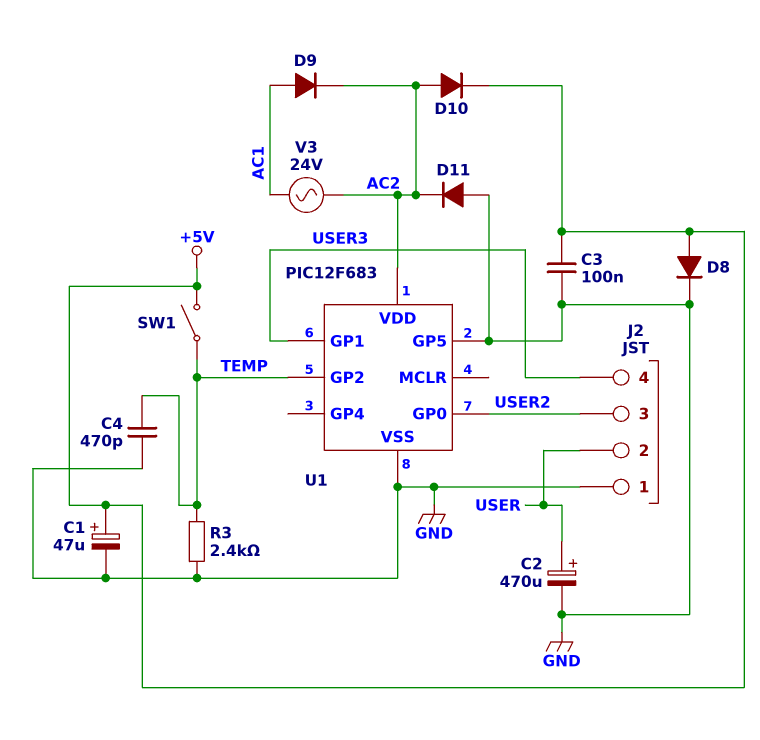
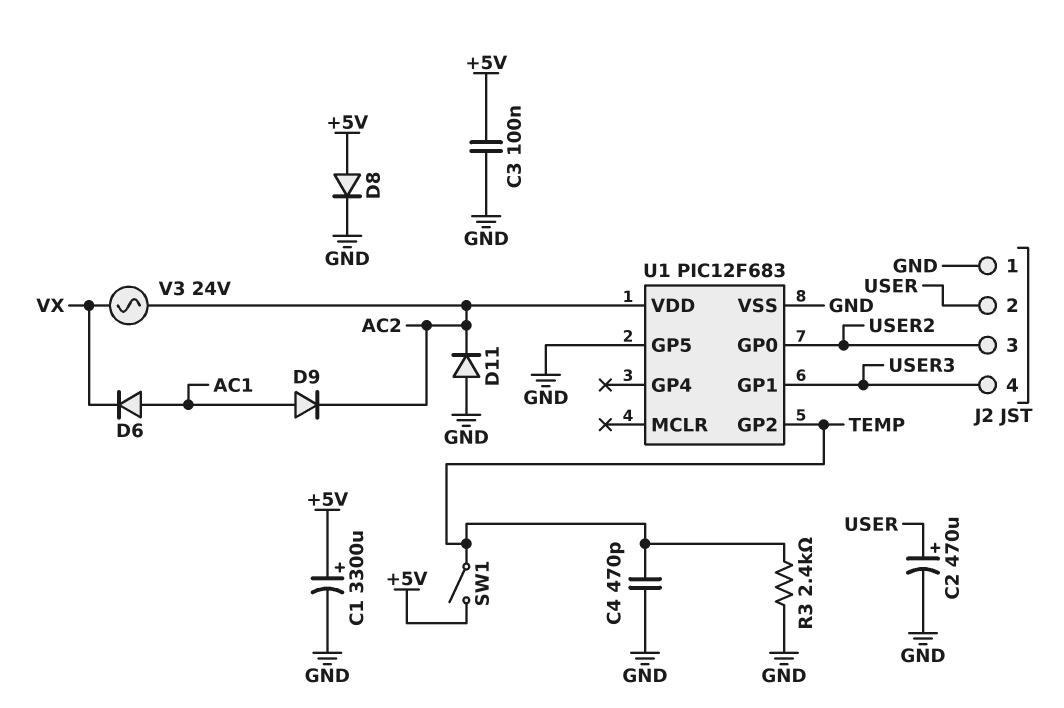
C1: 47uF (plus +5V, minus GND) -> 3300uF (plus +5V, minus GND)
D6: none -> diode (A AC1, K VX)
D10: diode (A AC2, K +5V) -> none
V3: AC 24V (AC1, AC2) -> AC 24V (AC2, VX)

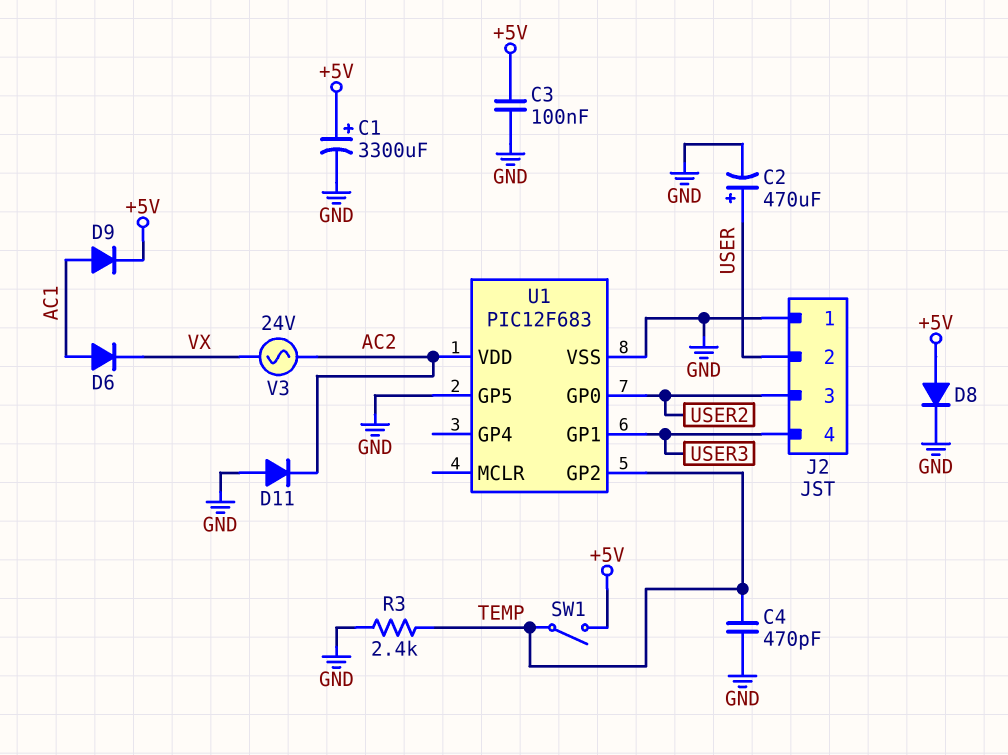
D9: diode (A AC1, K AC2) -> diode (A AC1, K +5V)

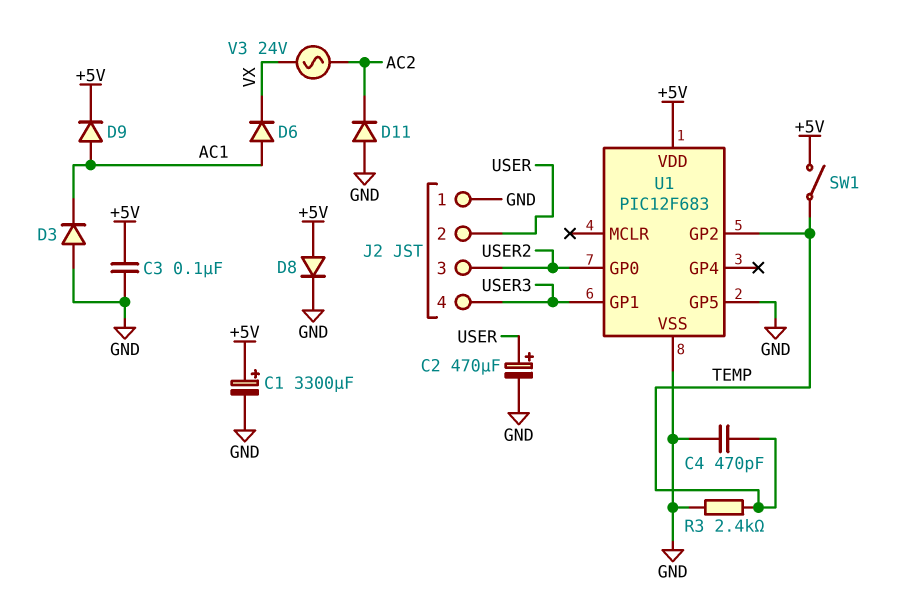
D3: none -> diode (A GND, K AC1)
U1 pin VDD: AC2 -> +5V

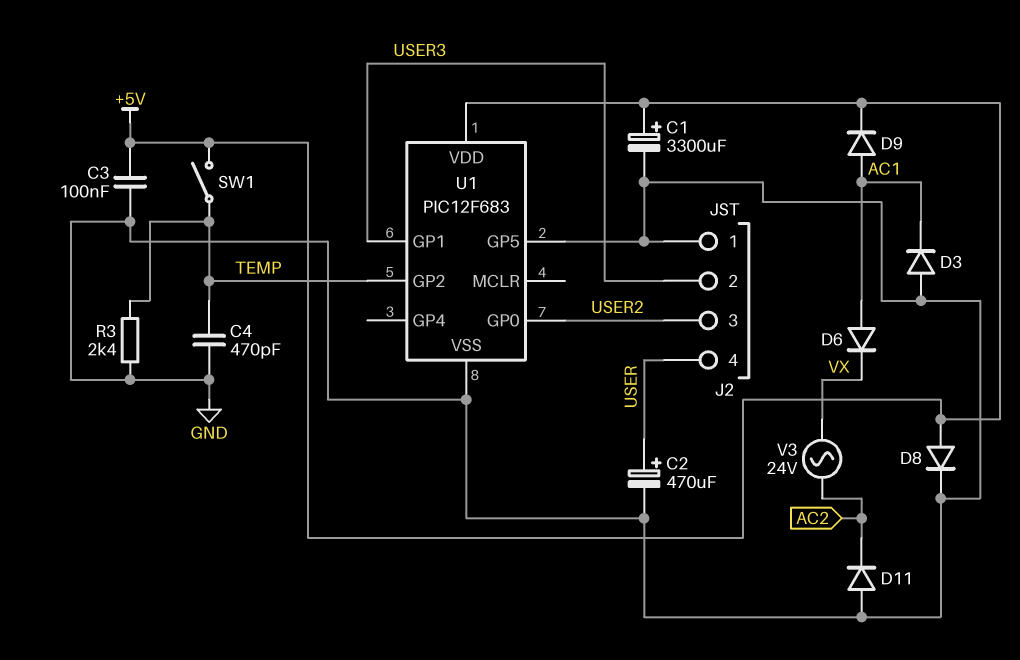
J2 pin 2: USER -> USER3
J2 pin 4: USER3 -> USER

